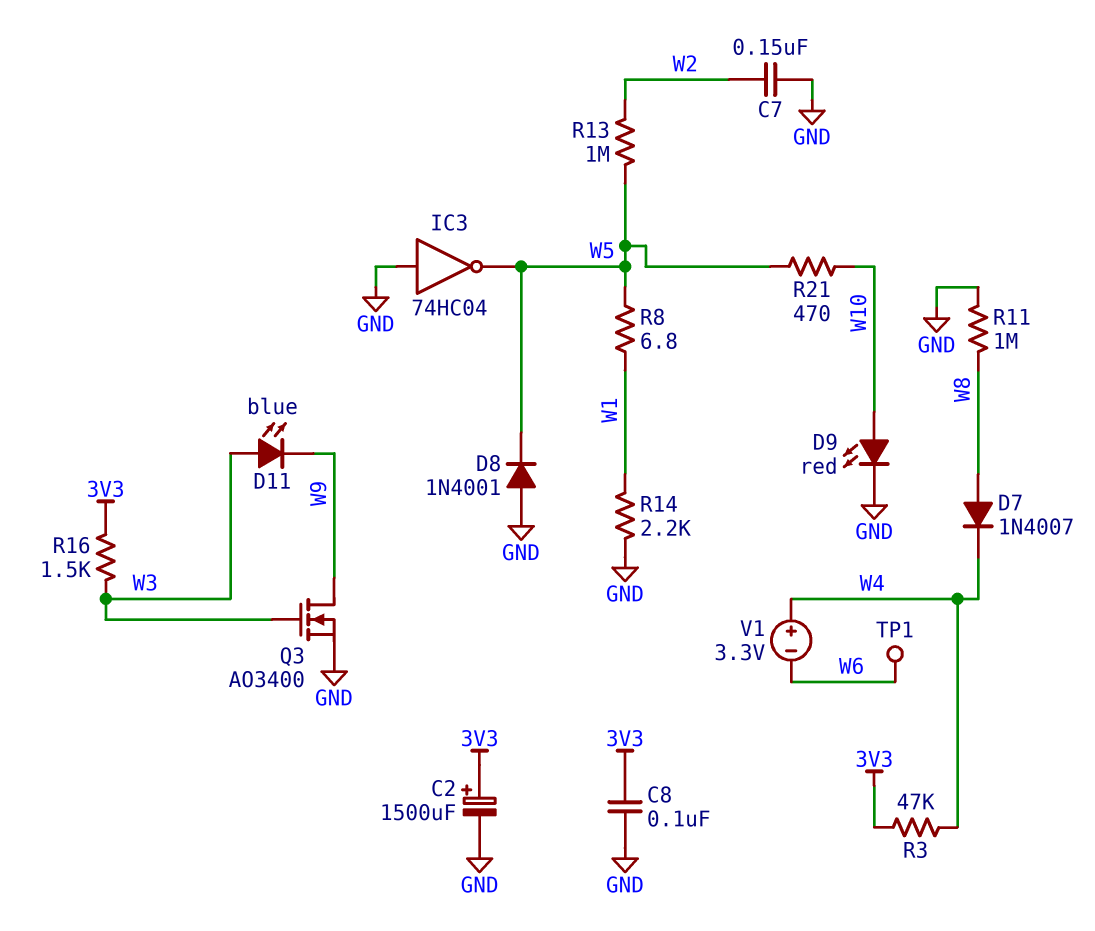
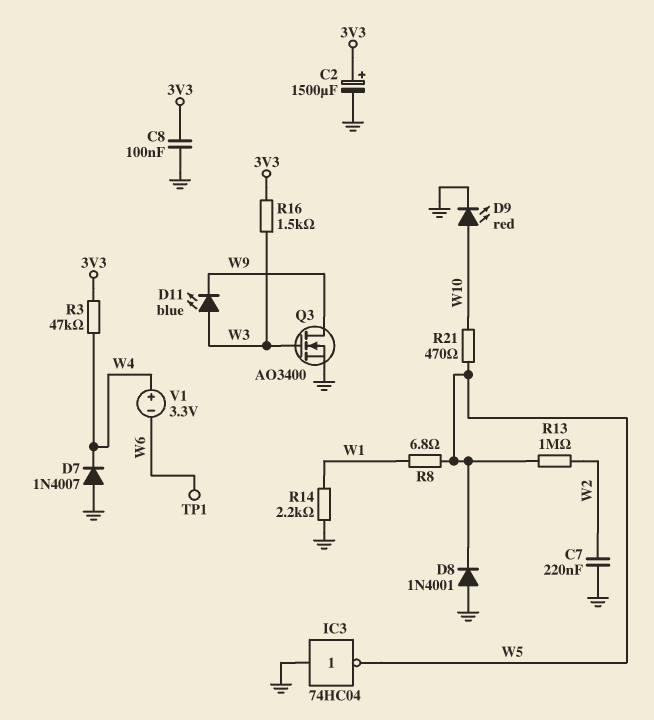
C7: 150nF (GND, W2) -> 220nF (GND, W2)
D7: diode 1N4007 (A W8, K W4) -> diode 1N4007 (A GND, K W4)
R11: 1M (GND, W8) -> none

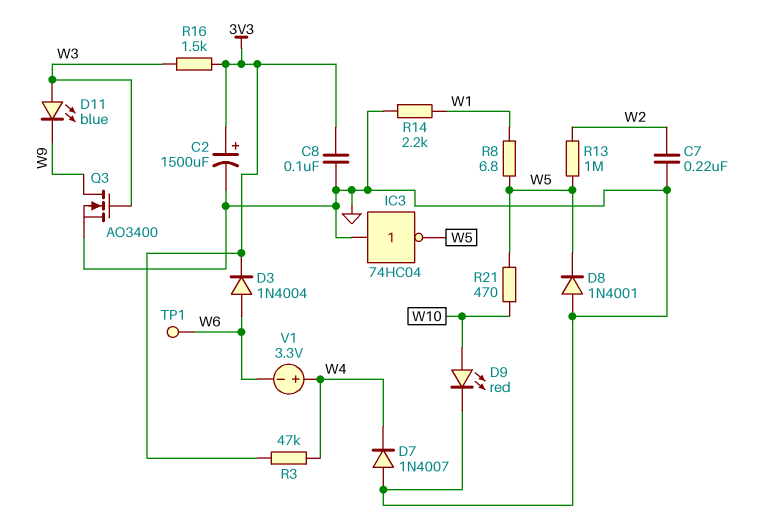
D3: none -> diode 1N4004 (A W6, K 3V3)

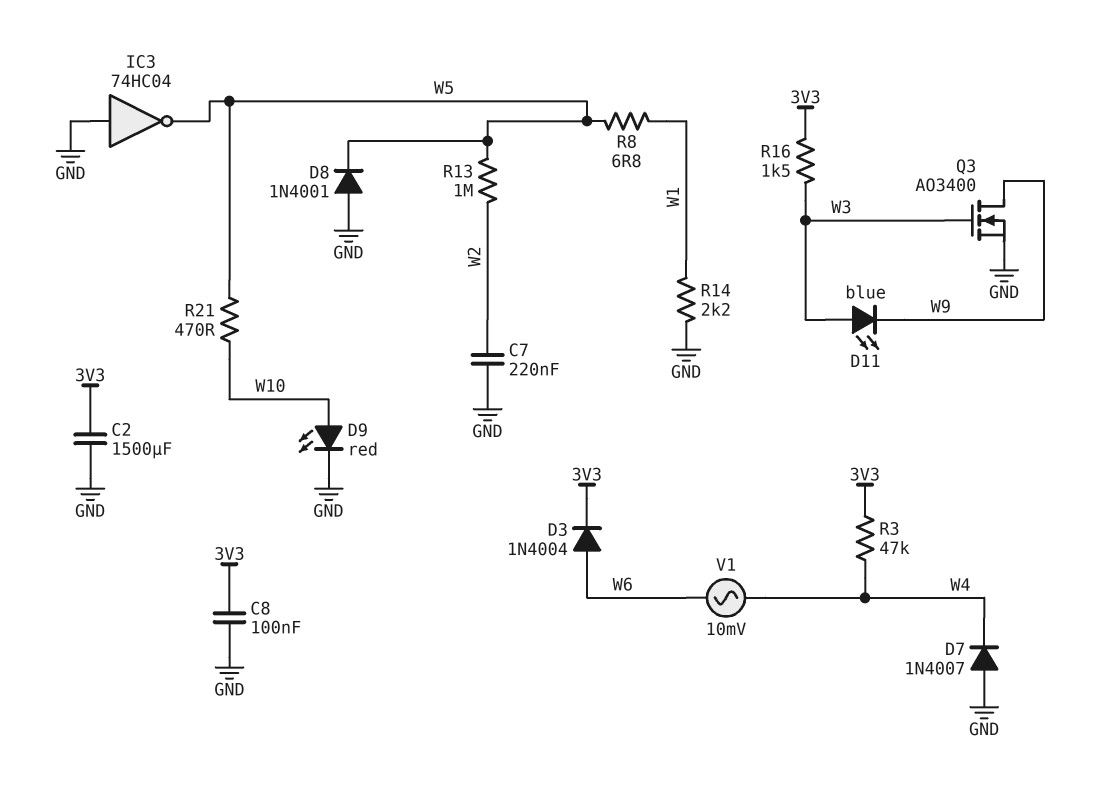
C2: 1500uF (plus 3V3, minus GND) -> 1500uF (3V3, GND)
TP1: test point (W6) -> none
V1: 3.3V (plus W4, minus W6) -> AC 10mV (W4, W6)

